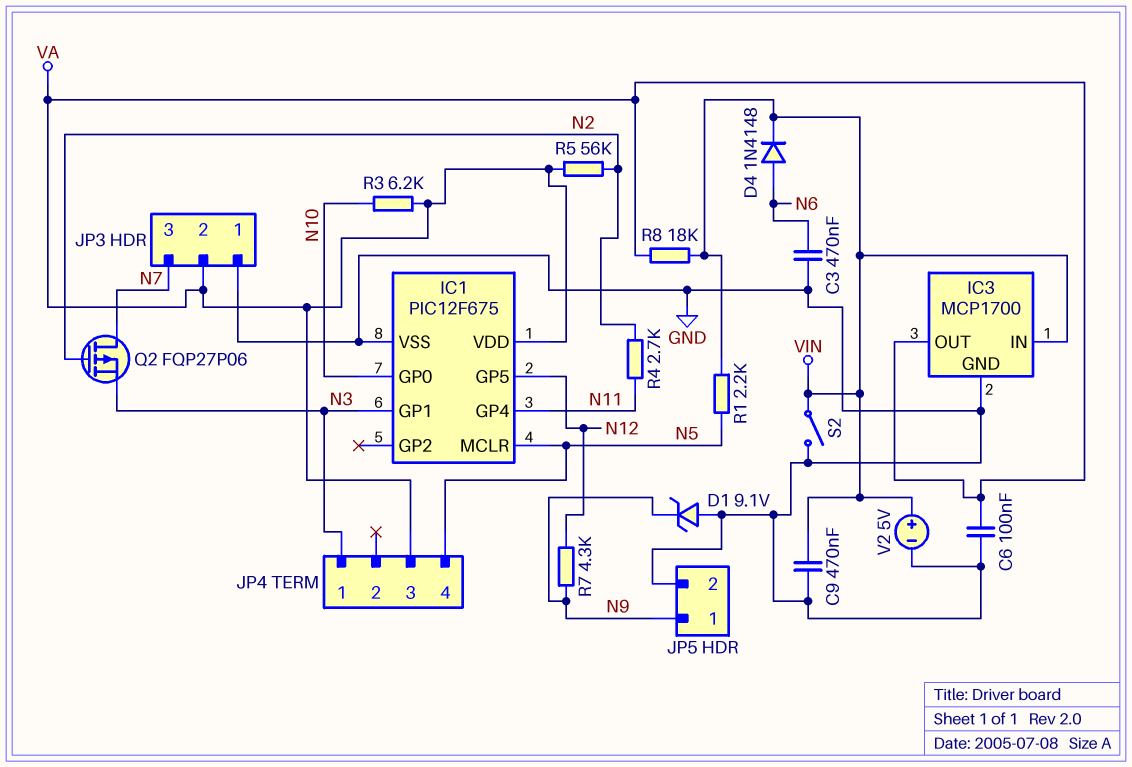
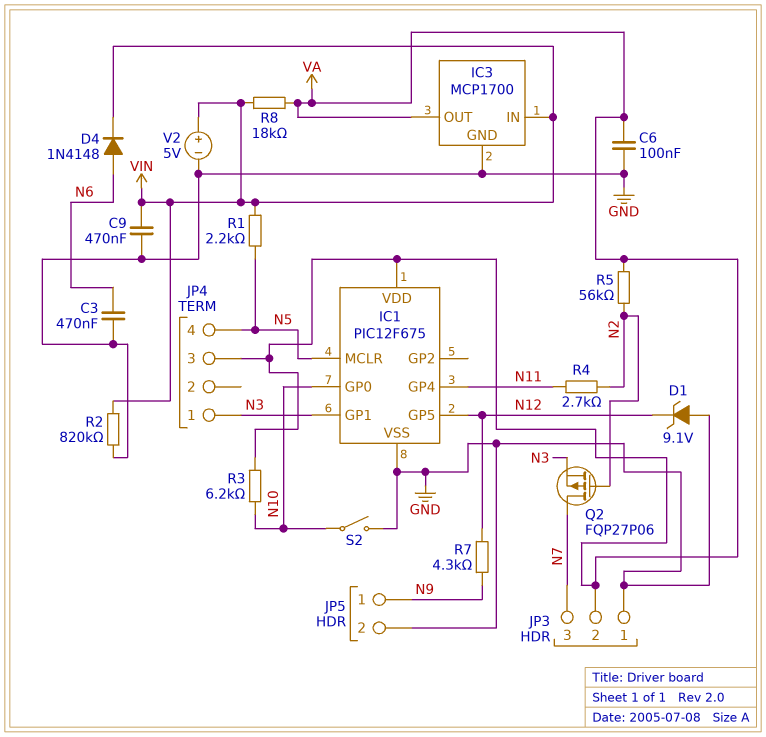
D1: zener 9.1V (A GND, K N9) -> zener 9.1V (A GND, K N12)
R2: none -> 820k (GND, VIN)
S2: switch (GND, VIN) -> switch (GND, N10)

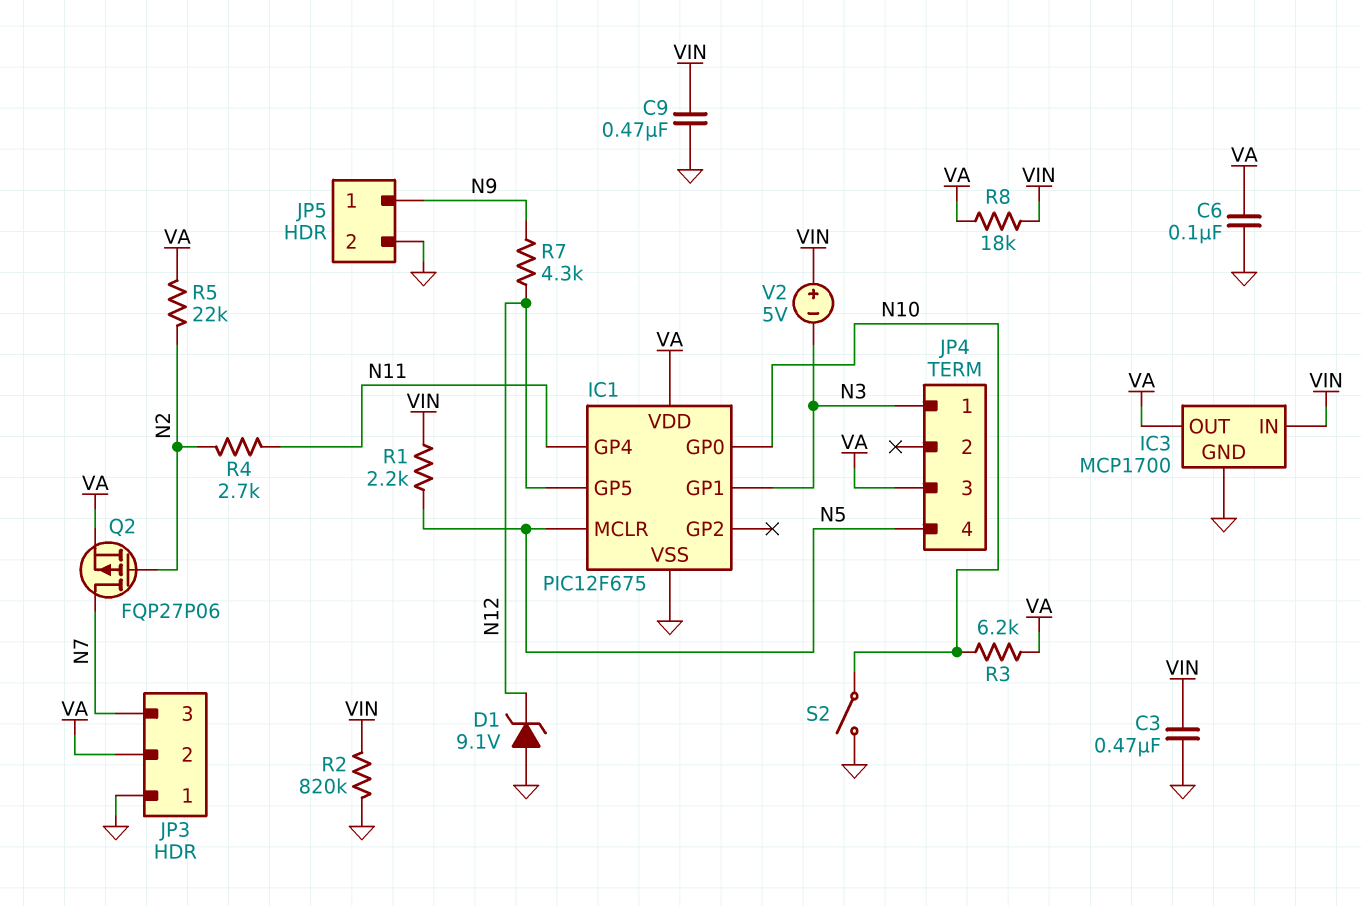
C3: 470nF (GND, N6) -> 470nF (GND, VIN)
D4: diode 1N4148 (A N6, K VIN) -> none
Q2: PMOS FQP27P06 (G N2, D N7, S N3) -> PMOS FQP27P06 (G N2, D N7, S VA)
R5: 56k (N2, VA) -> 22k (N2, VA)
V2: 5V (plus VIN, minus GND) -> 5V (plus VIN, minus N3)

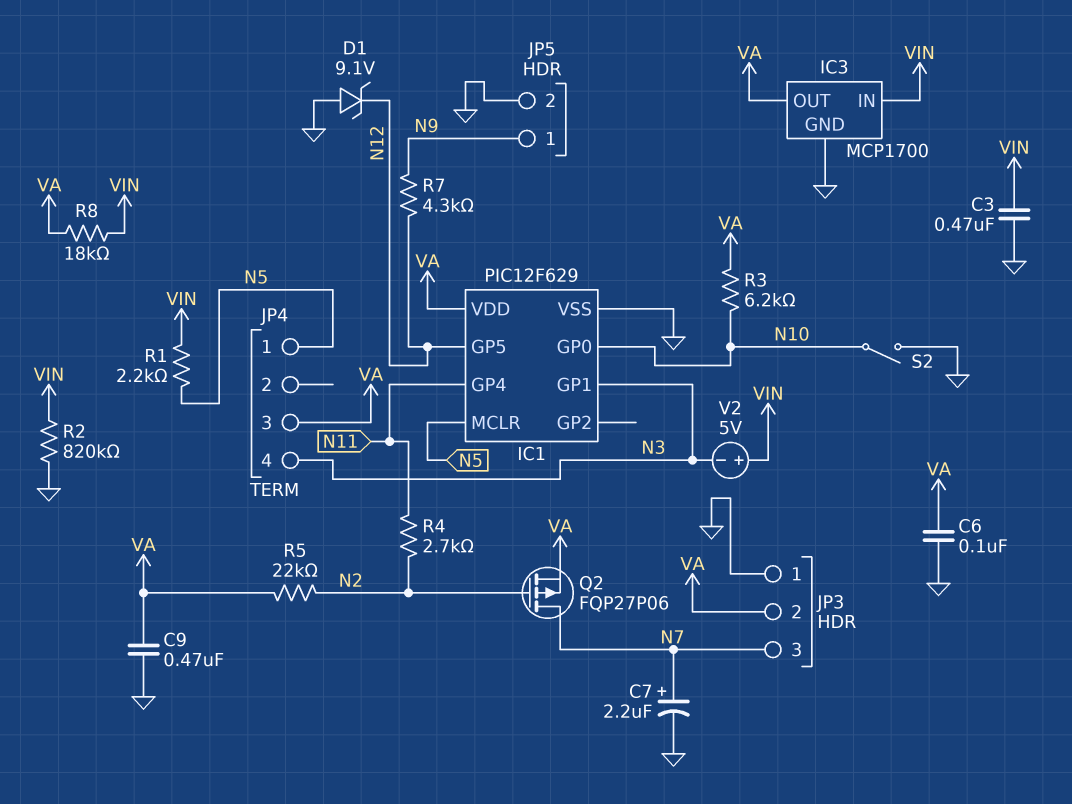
C7: none -> 2.2uF (plus N7, minus GND)
C9: 470nF (GND, VIN) -> 470nF (GND, VA)
IC1: PIC12F675 -> PIC12F629
JP4 pin 1: N3 -> N5
JP4 pin 4: N5 -> N3

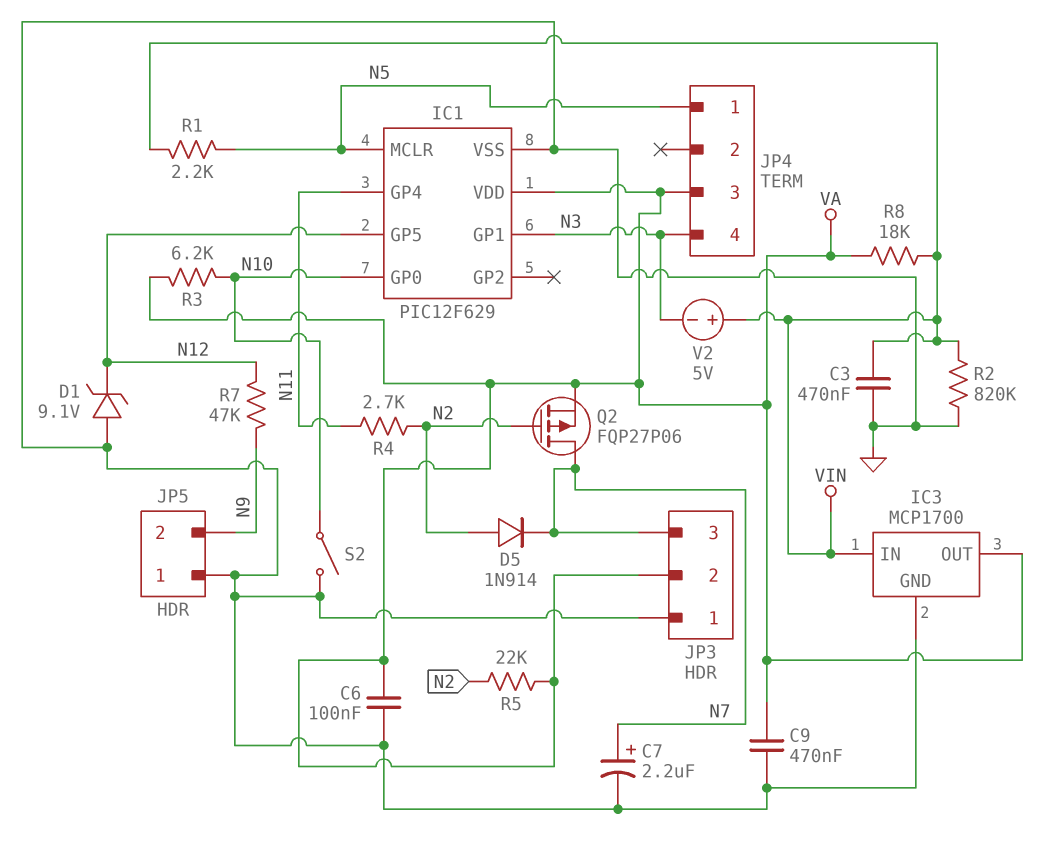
D5: none -> diode 1N914 (A N2, K N7)
JP5 pin 1: N9 -> GND
JP5 pin 2: GND -> N9
R7: 4.3k (N9, N12) -> 47k (N9, N12)

